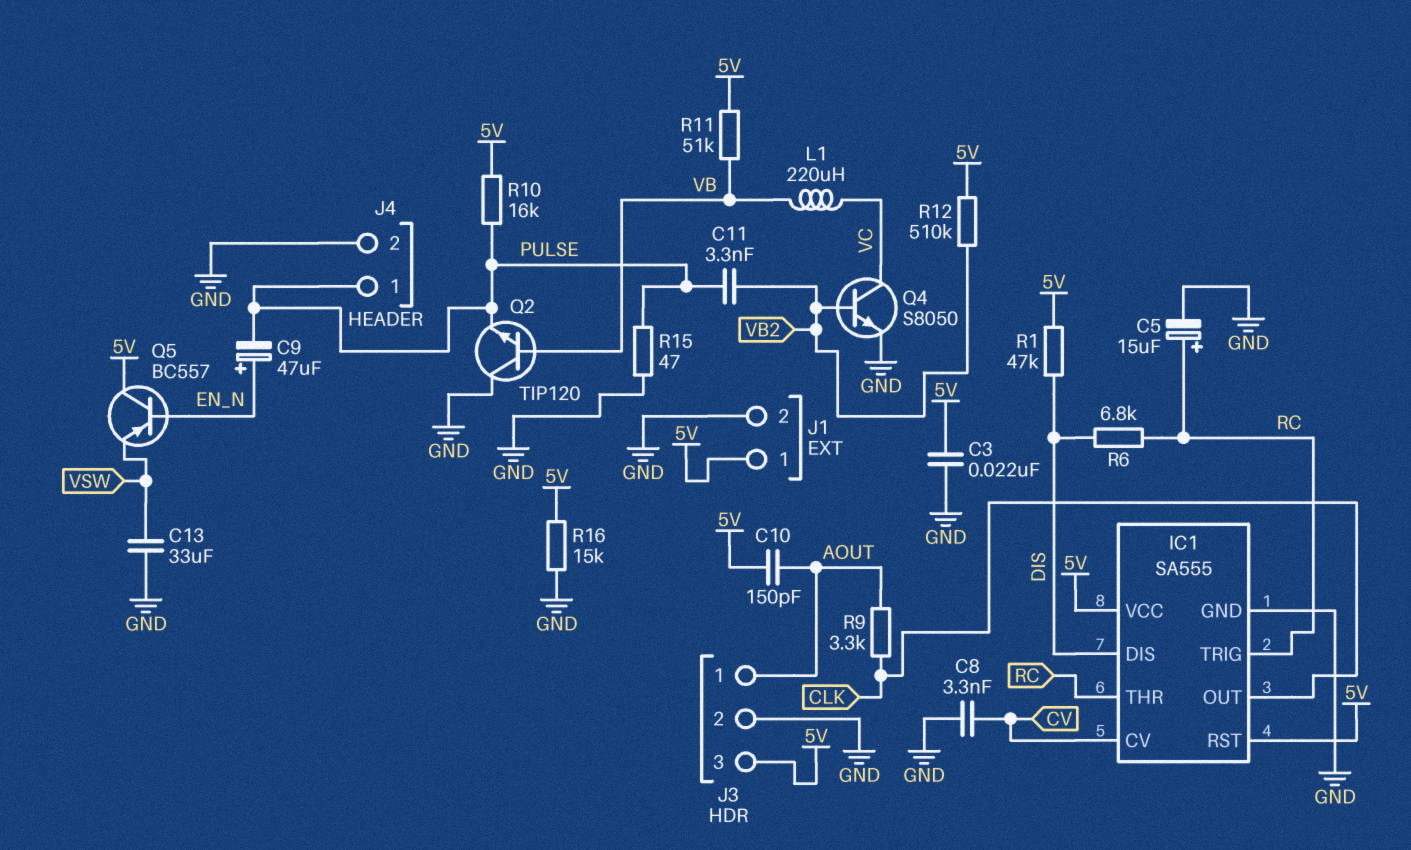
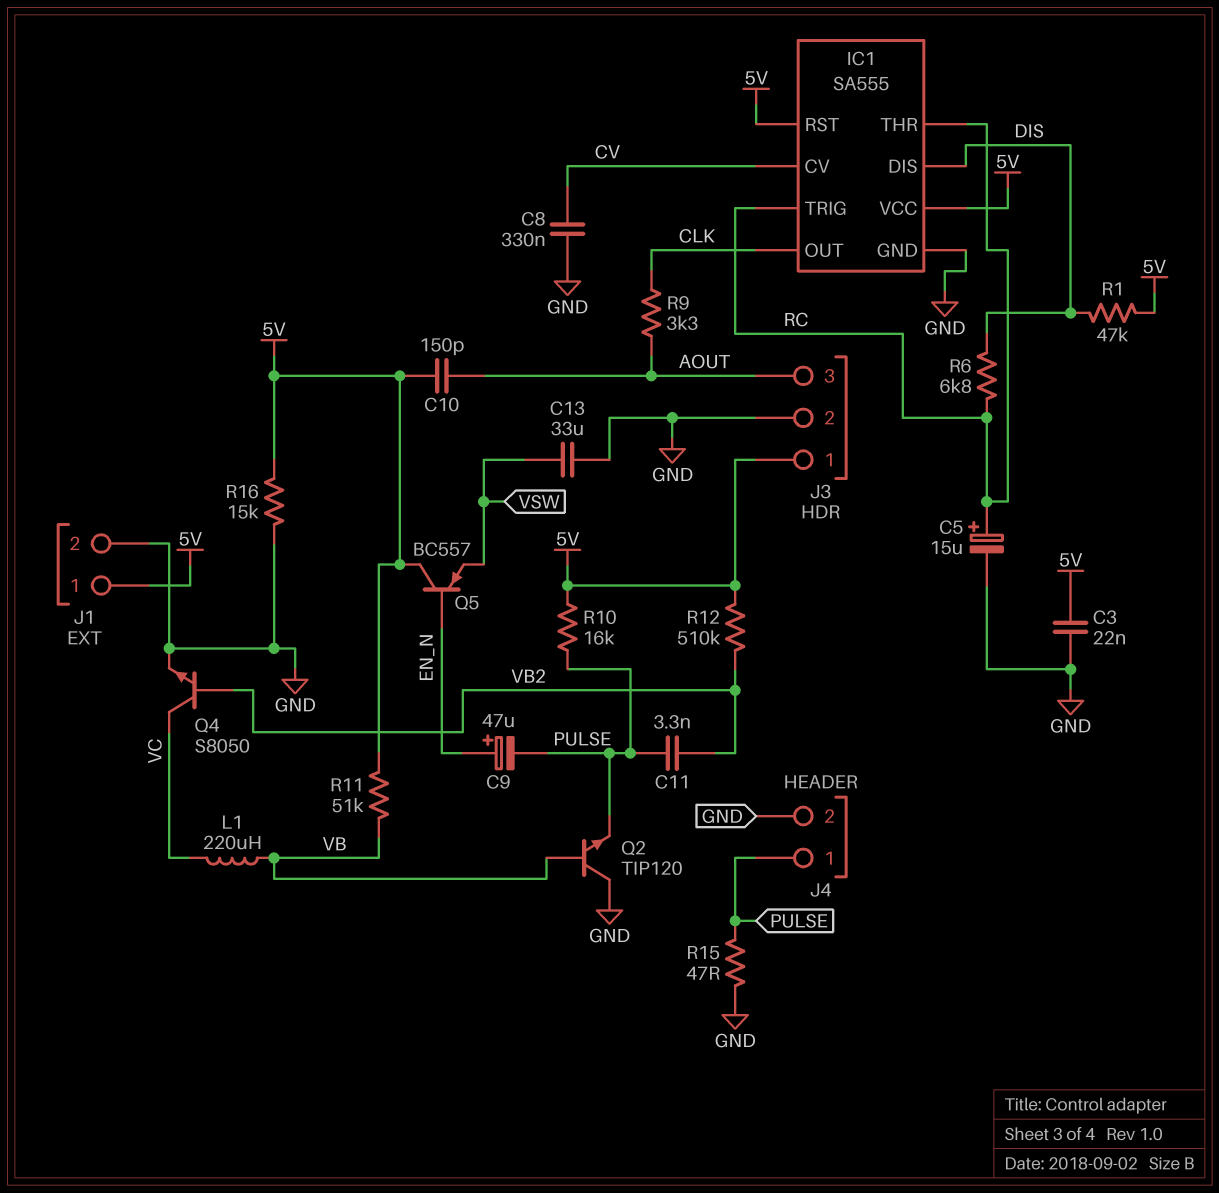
C8: 3.3nF (CV, GND) -> 330nF (CV, GND)
J3 pin 1: AOUT -> 5V
J3 pin 3: 5V -> AOUT

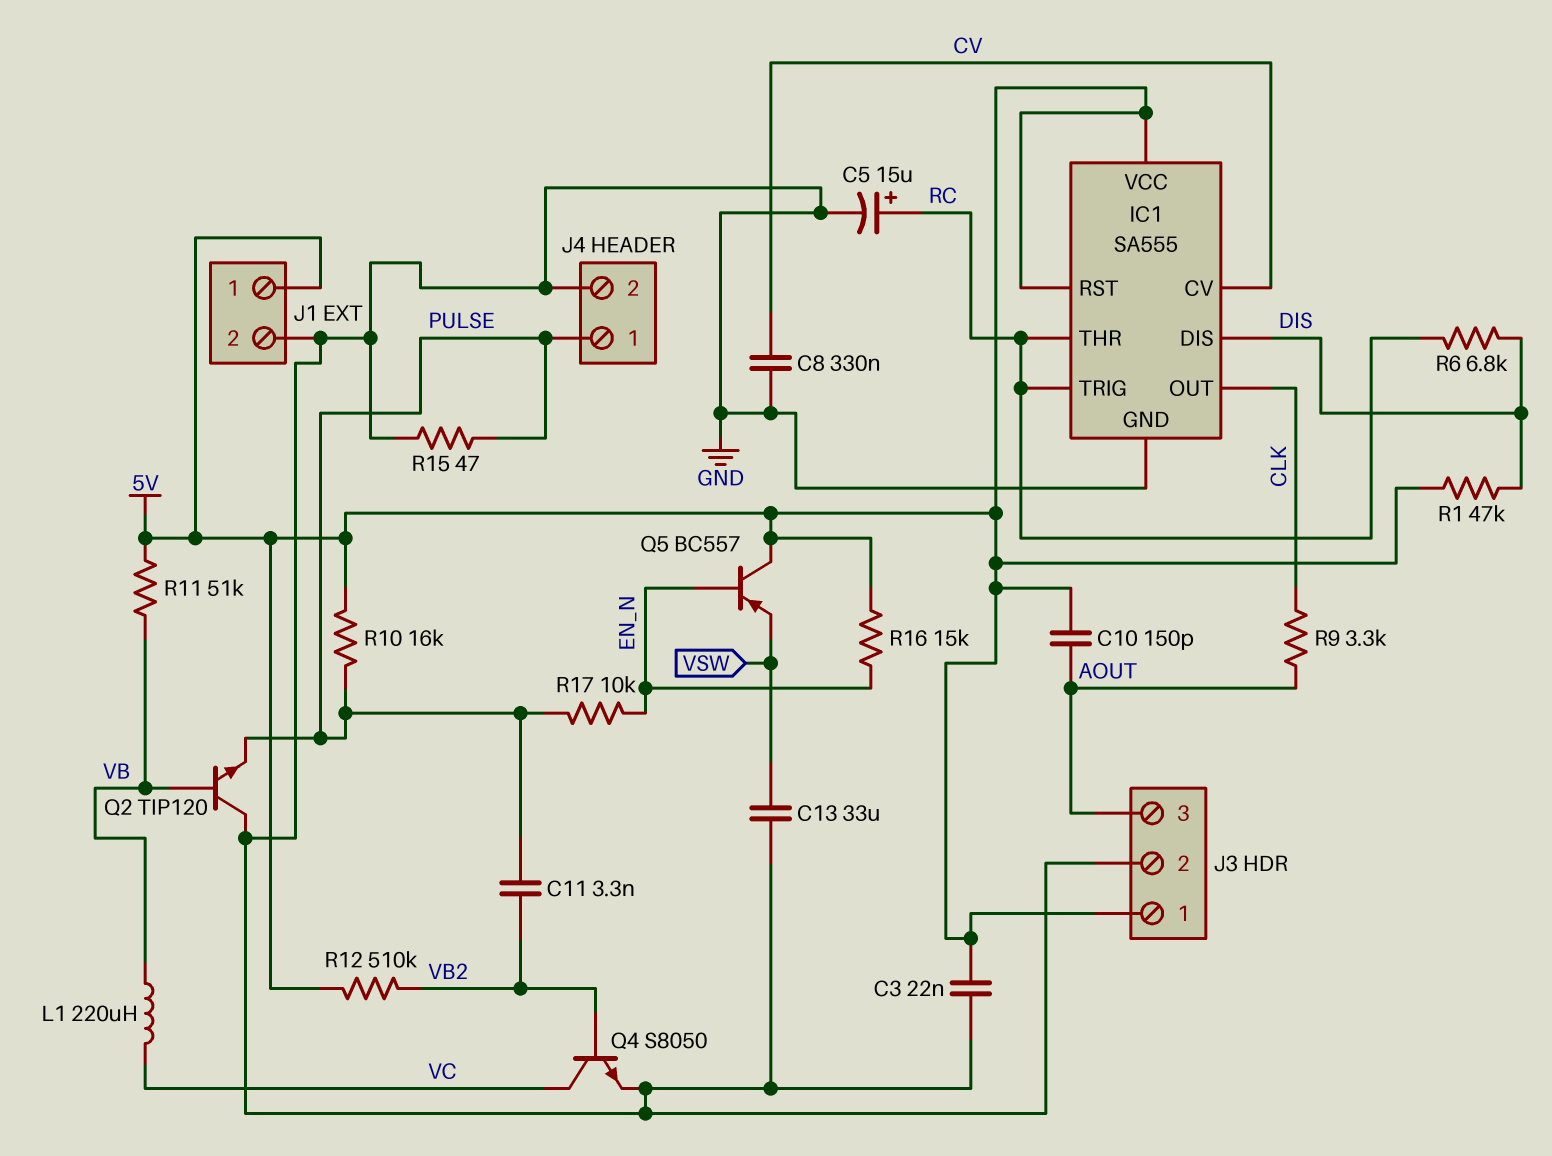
C9: 47uF (plus EN_N, minus PULSE) -> none
R16: 15k (5V, GND) -> 15k (5V, EN_N)
R17: none -> 10k (EN_N, PULSE)

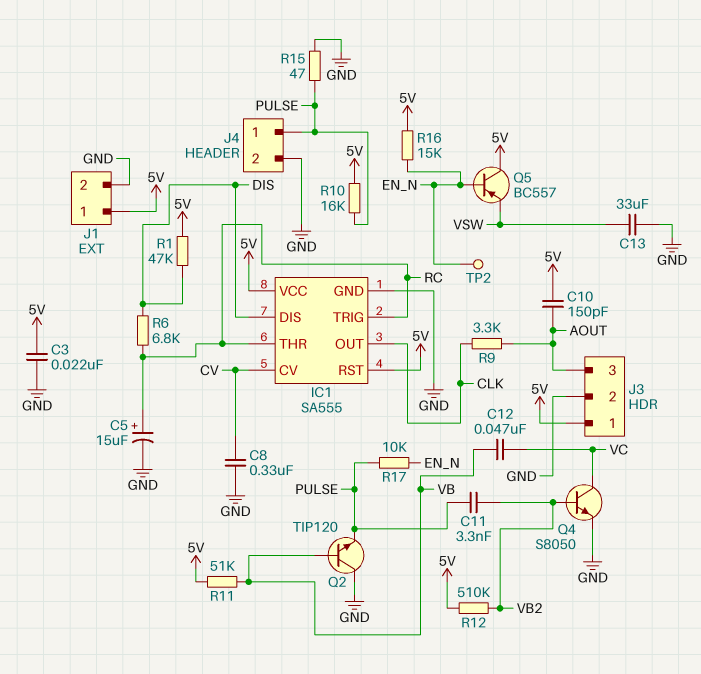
C12: none -> 47nF (VB, VC)
L1: 220uH (VB, VC) -> none
TP2: none -> test point (EN_N)

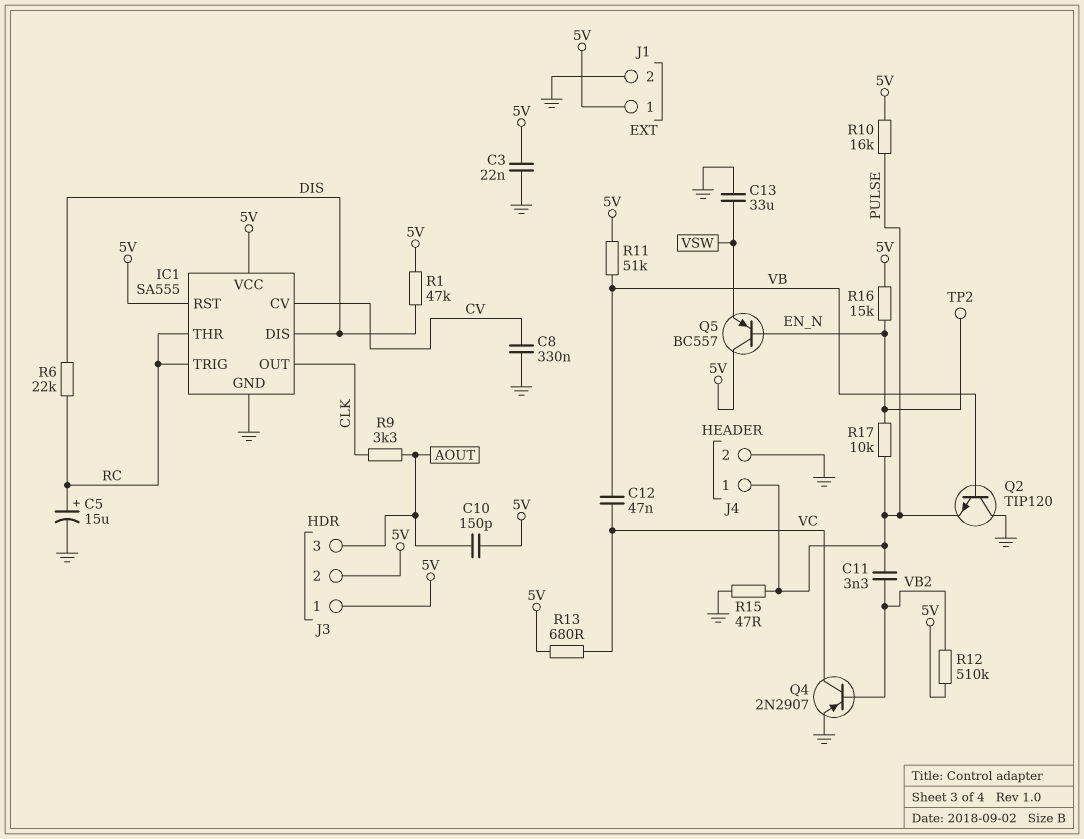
J3 pin 2: GND -> 5V
Q4: NPN S8050 (B VB2, C VC, E GND) -> PNP 2N2907 (B VB2, C VC, E GND)
R6: 6.8k (DIS, RC) -> 22k (DIS, RC)
R13: none -> 680 (5V, VC)

